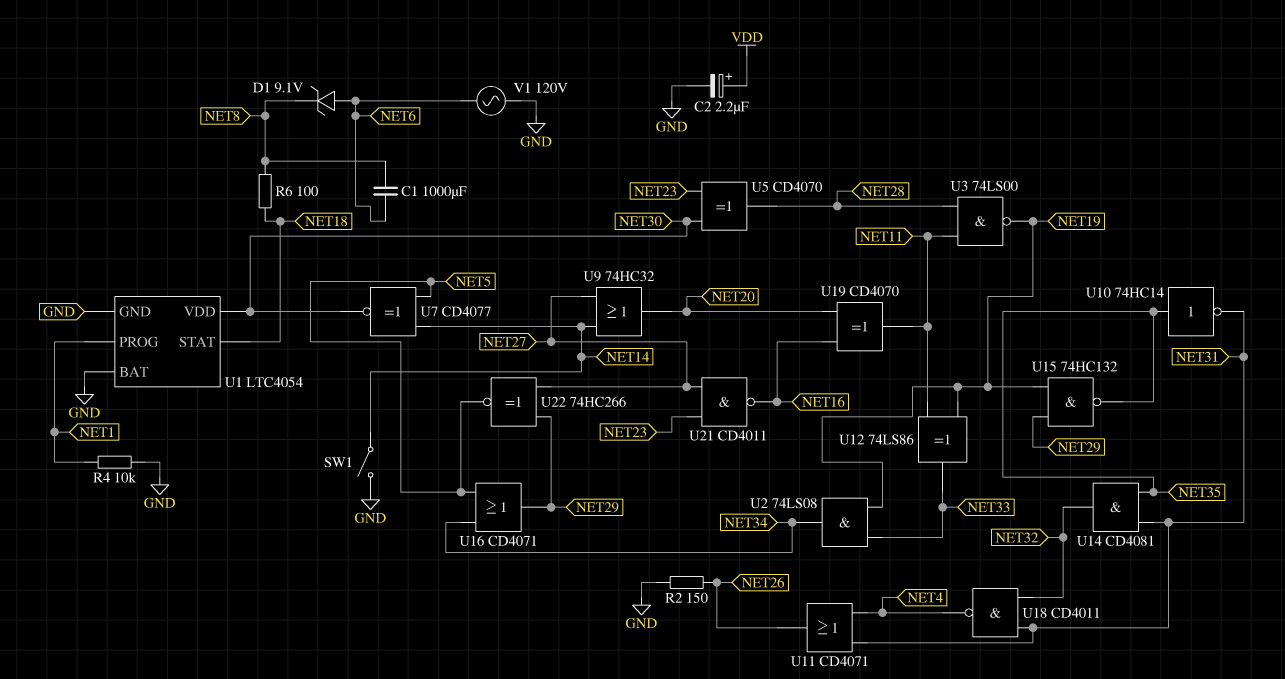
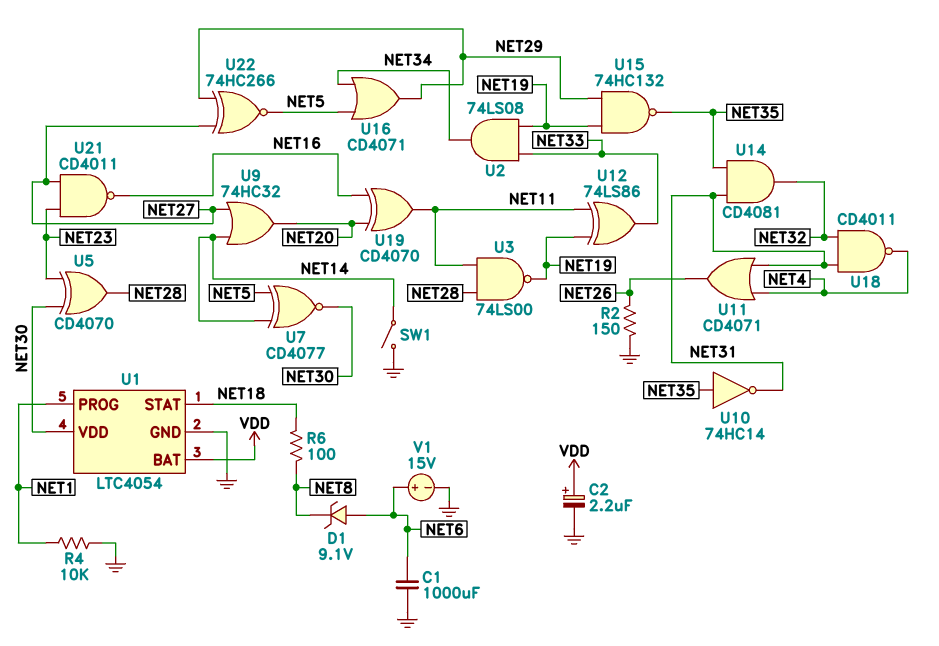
C1: 1000uF (NET6, NET8) -> 1000uF (GND, NET6)
U1 pin BAT: GND -> VDD
V1: AC 120V (GND, NET6) -> 15V (plus NET6, minus GND)

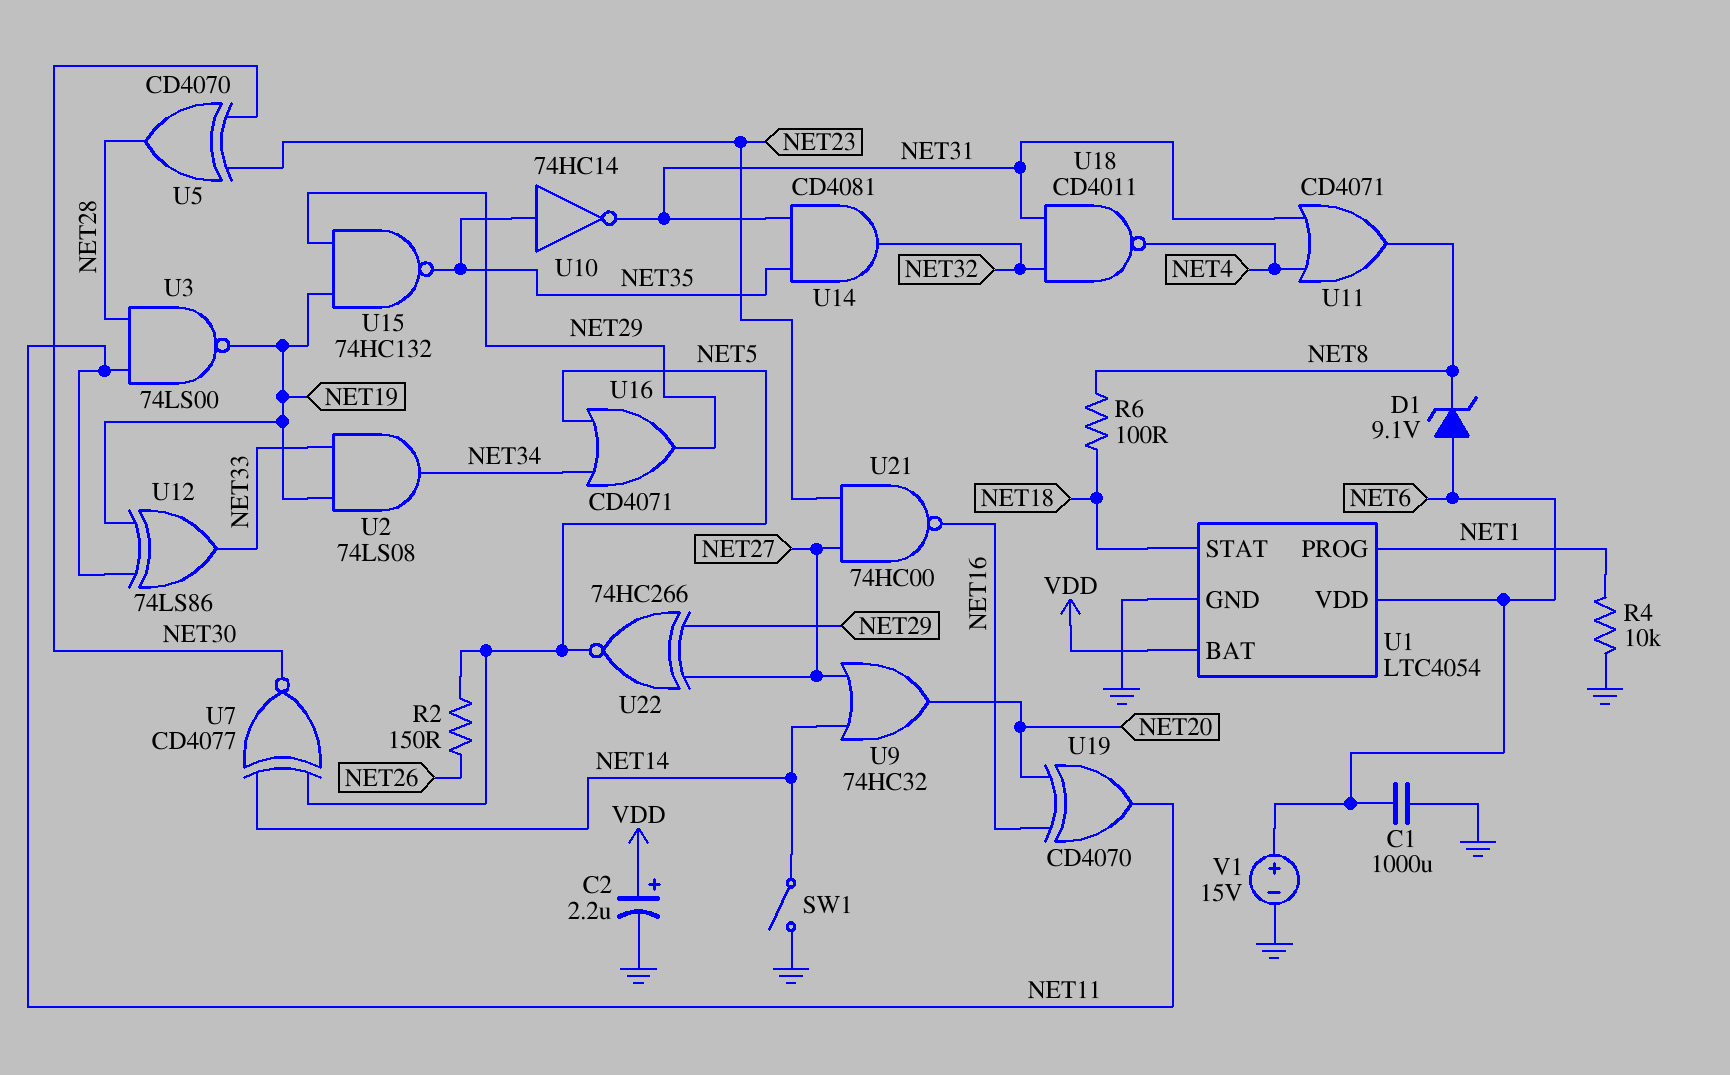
R2: 150 (GND, NET26) -> 150 (NET5, NET26)
U1 pin VDD: NET30 -> NET6
U11: OR CD4071 (in NET4, in NET31, out NET26) -> OR CD4071 (in NET4, in NET31, out NET8)
U21: NAND CD4011 (in NET23, in NET27, out NET16) -> NAND 74HC00 (in NET23, in NET27, out NET16)

